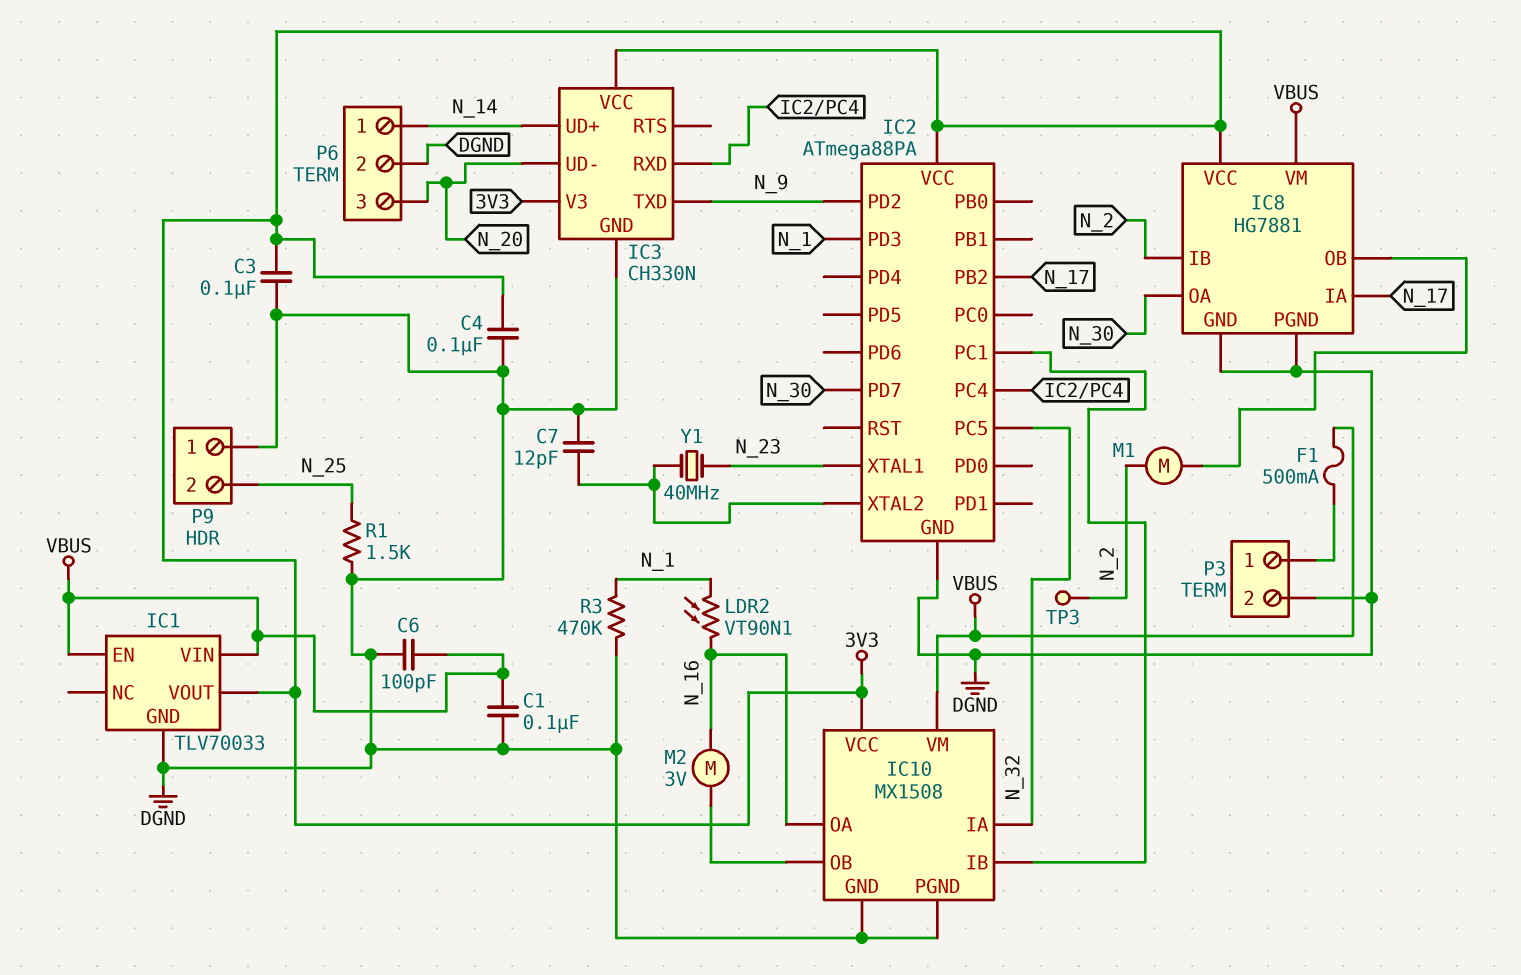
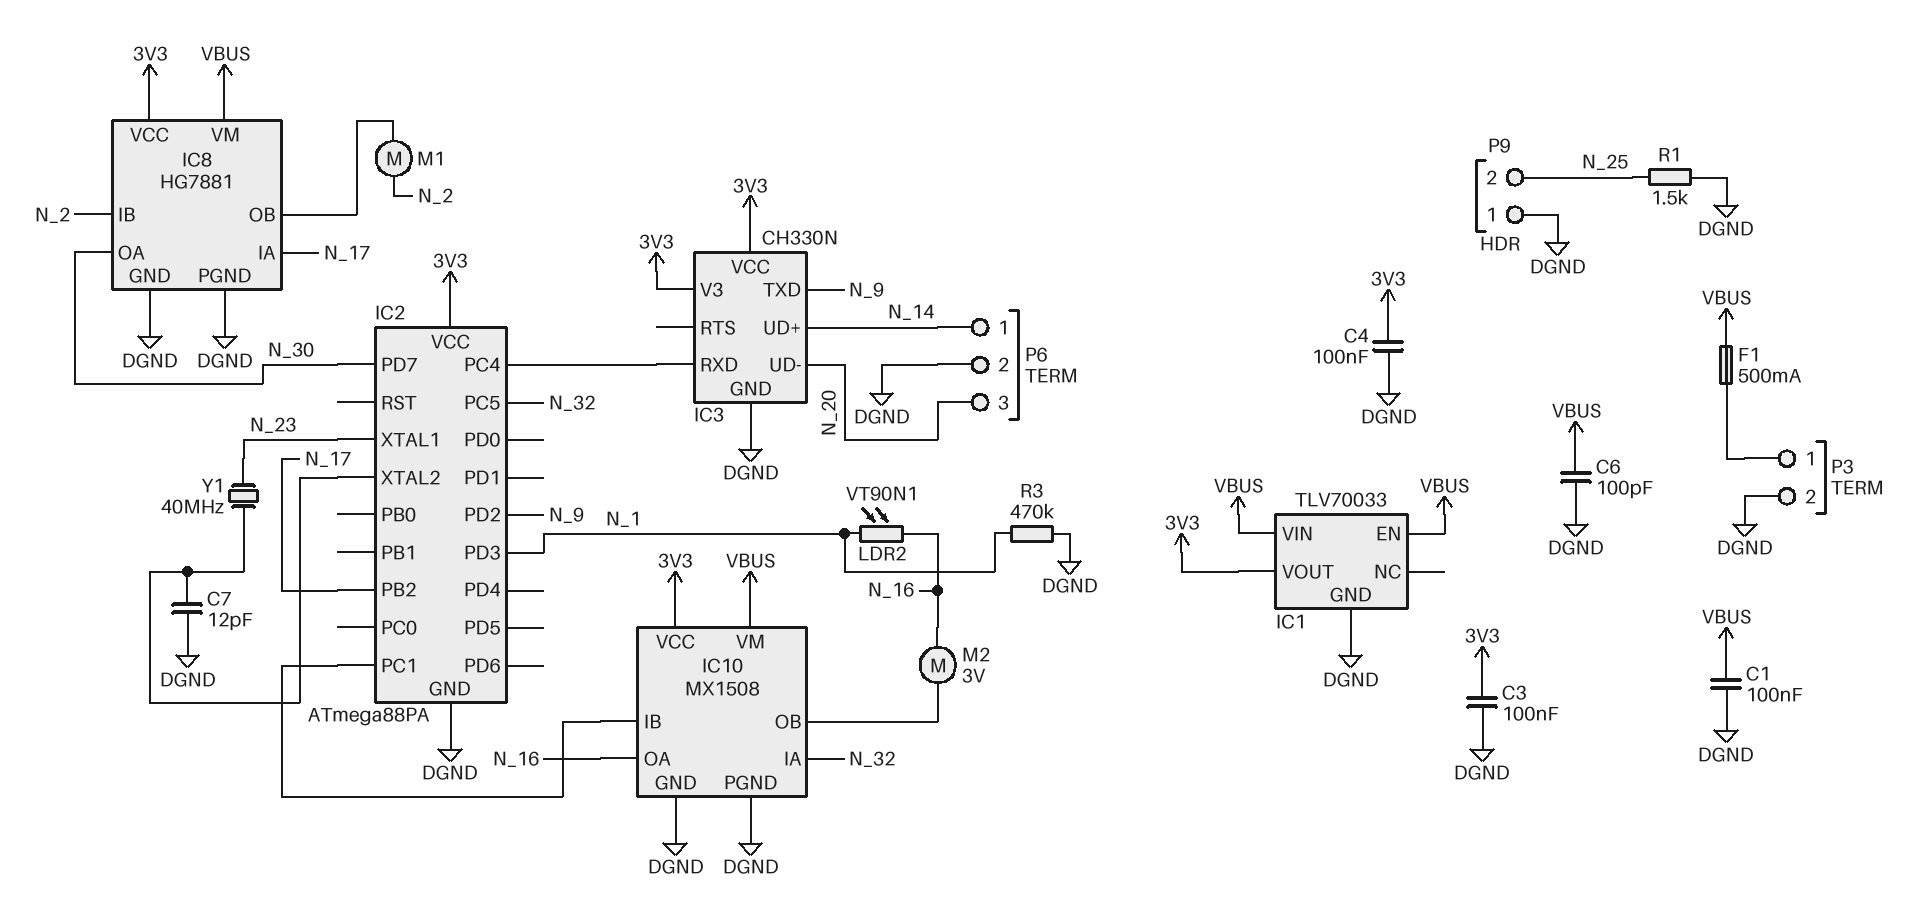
TP3: test point (N_2) -> none

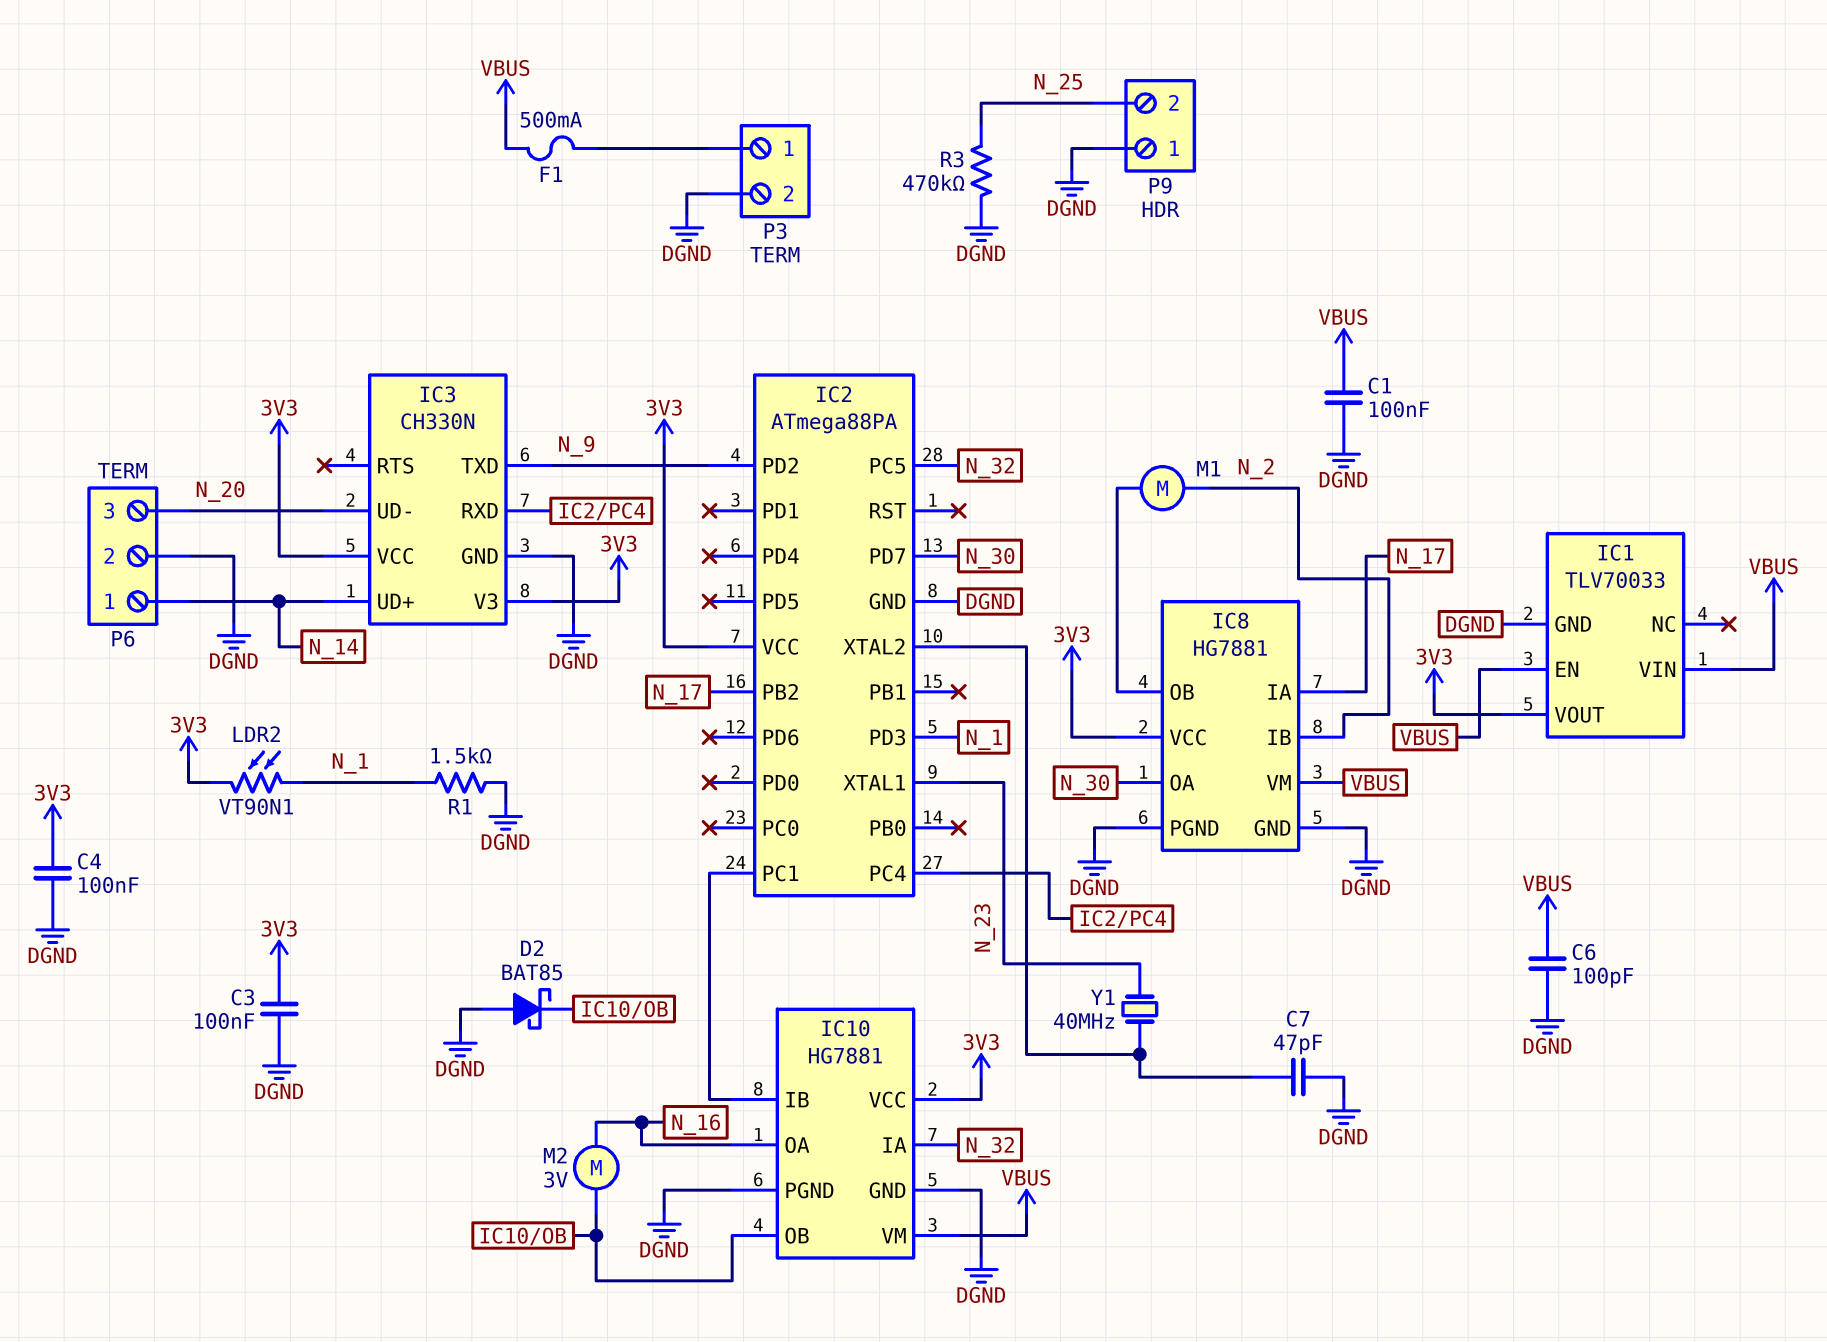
C7: 12pF (DGND, IC2/XTAL2) -> 47pF (DGND, IC2/XTAL2)
D2: none -> schottky BAT85 (A DGND, K IC10/OB)
IC10: MX1508 -> HG7881
LDR2: VT90N1 (N_1, N_16) -> VT90N1 (3V3, N_1)
R1: 1.5k (DGND, N_25) -> 1.5k (DGND, N_1)
R3: 470k (DGND, N_1) -> 470k (DGND, N_25)

